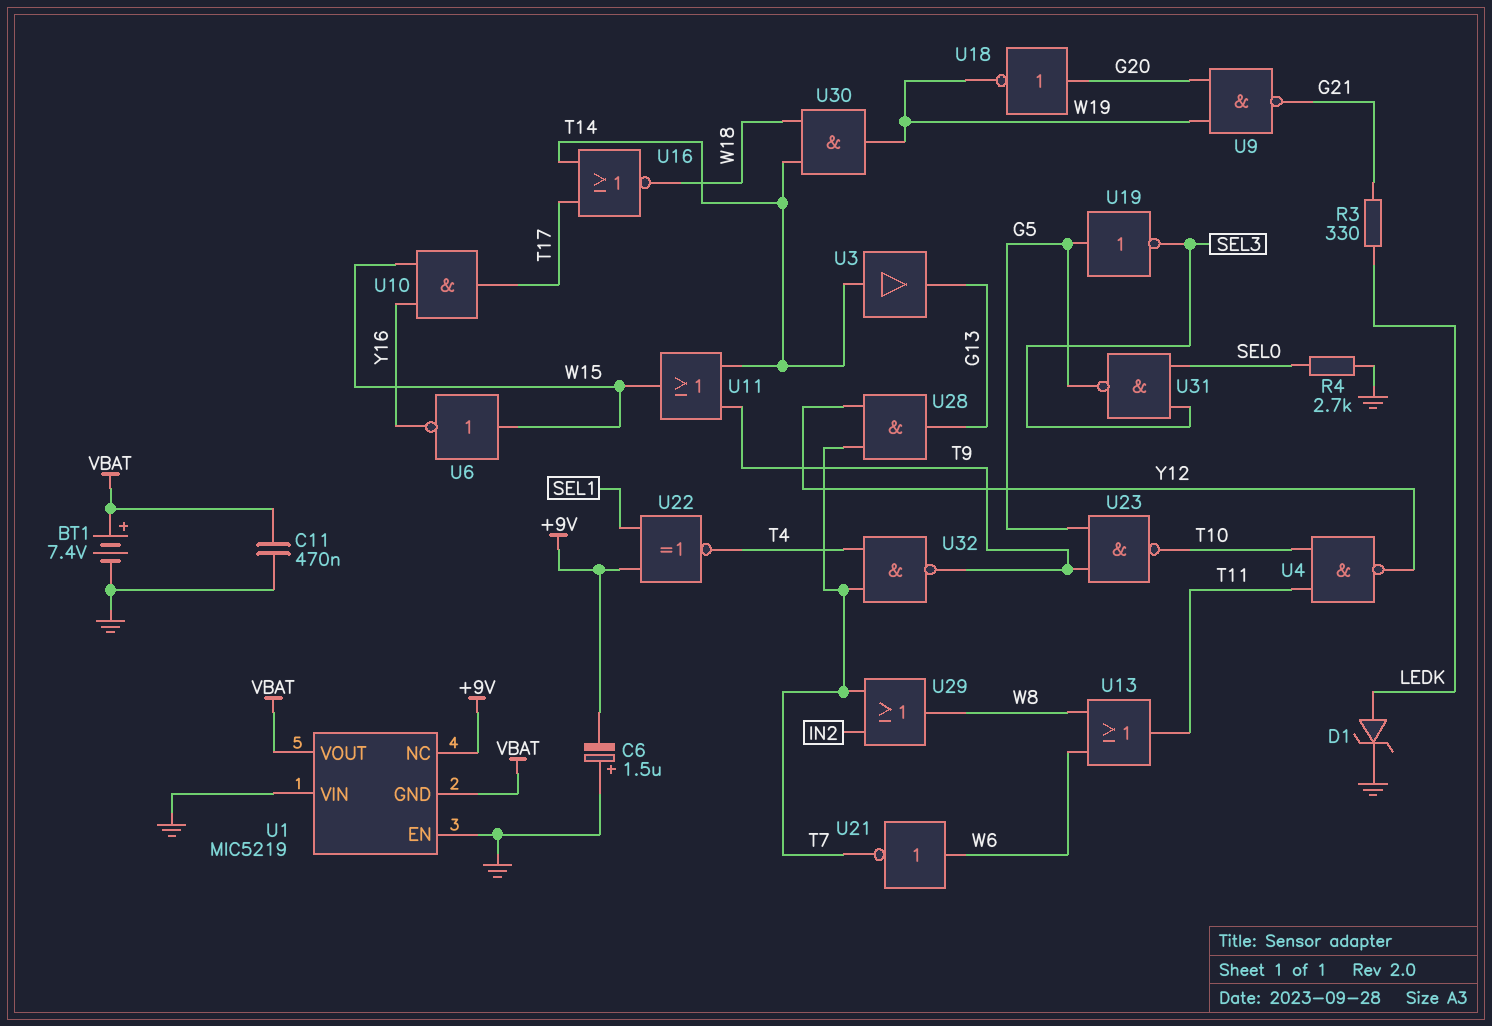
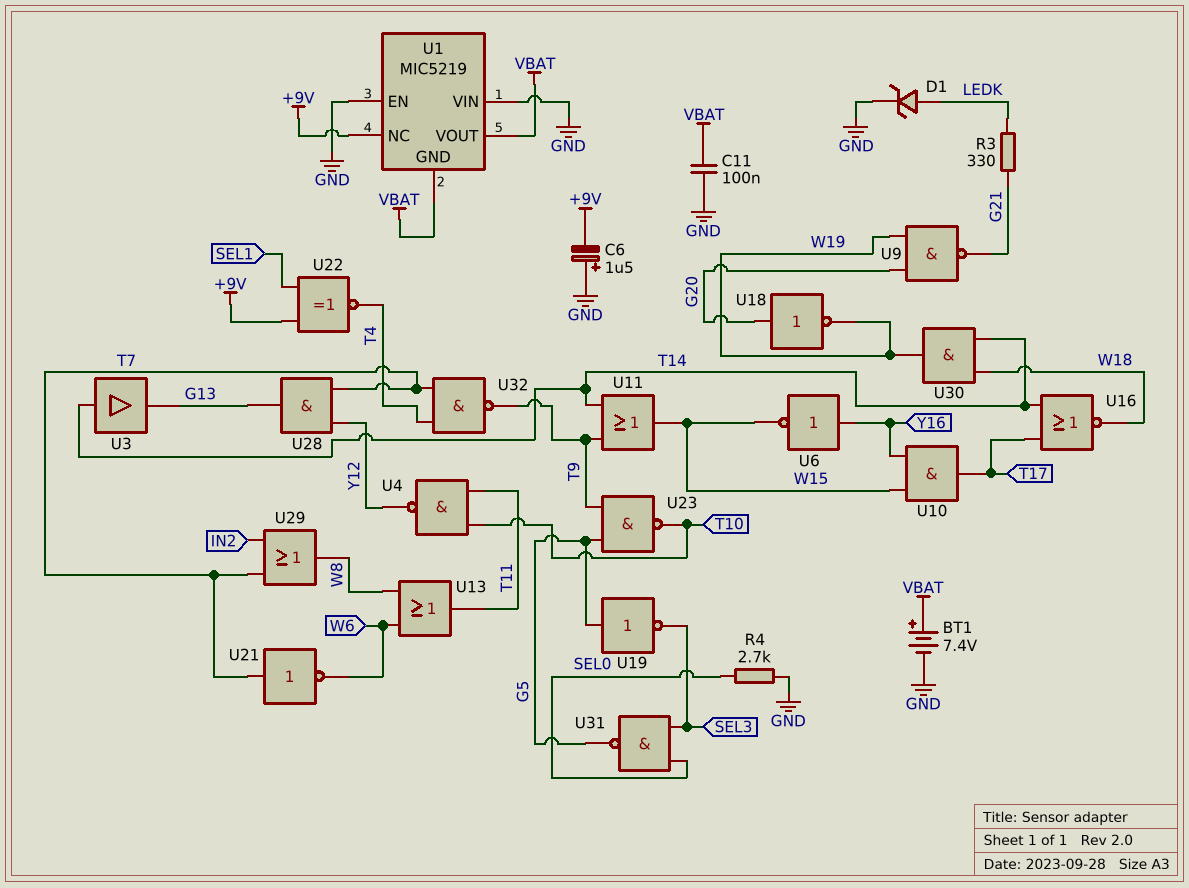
C11: 470nF (GND, VBAT) -> 100nF (GND, VBAT)
U6: NOT (in W15, out Y16) -> NOT (in Y16, out W15)
U21: NOT (in W6, out T7) -> NOT (in T7, out W6)

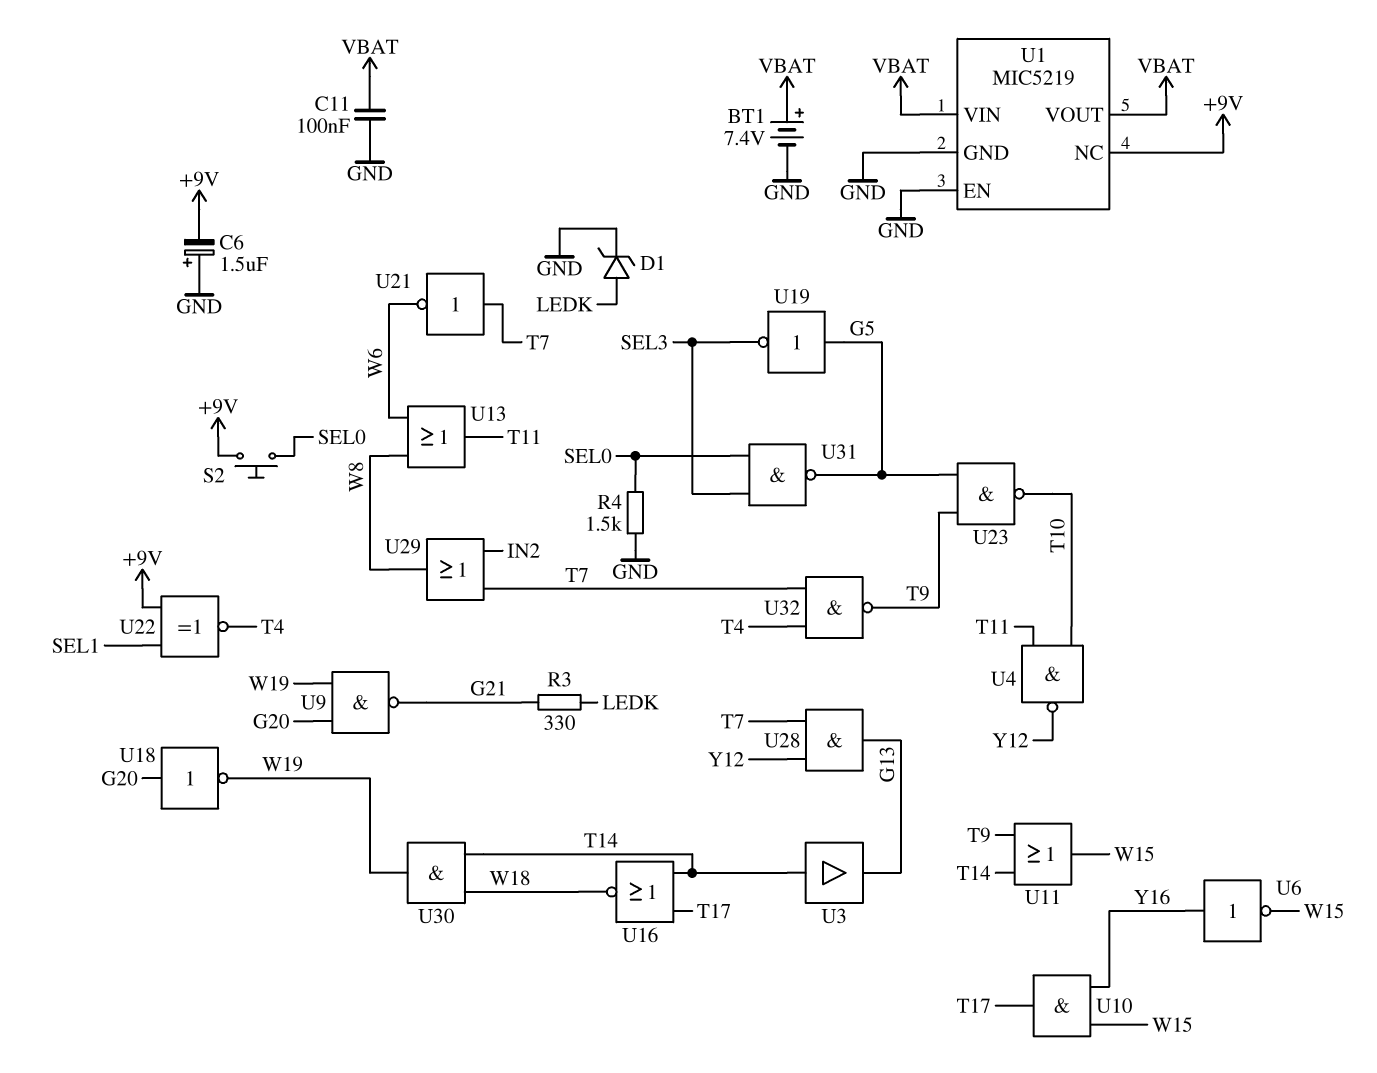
R4: 2.7k (GND, SEL0) -> 1.5k (GND, SEL0)
S2: none -> button (+9V, SEL0)
U1 pin GND: VBAT -> GND
U1 pin VIN: GND -> VBAT

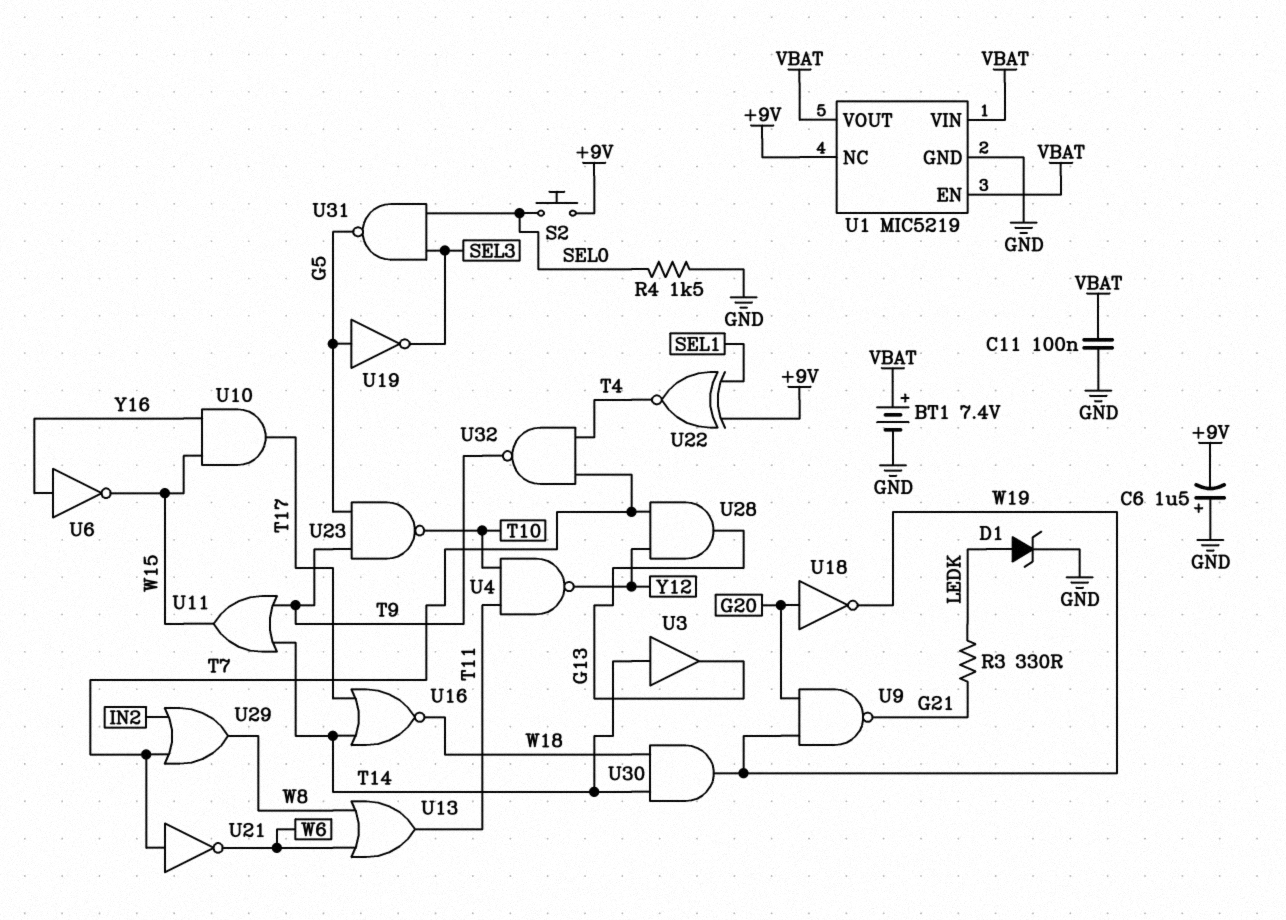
U1 pin EN: GND -> VBAT

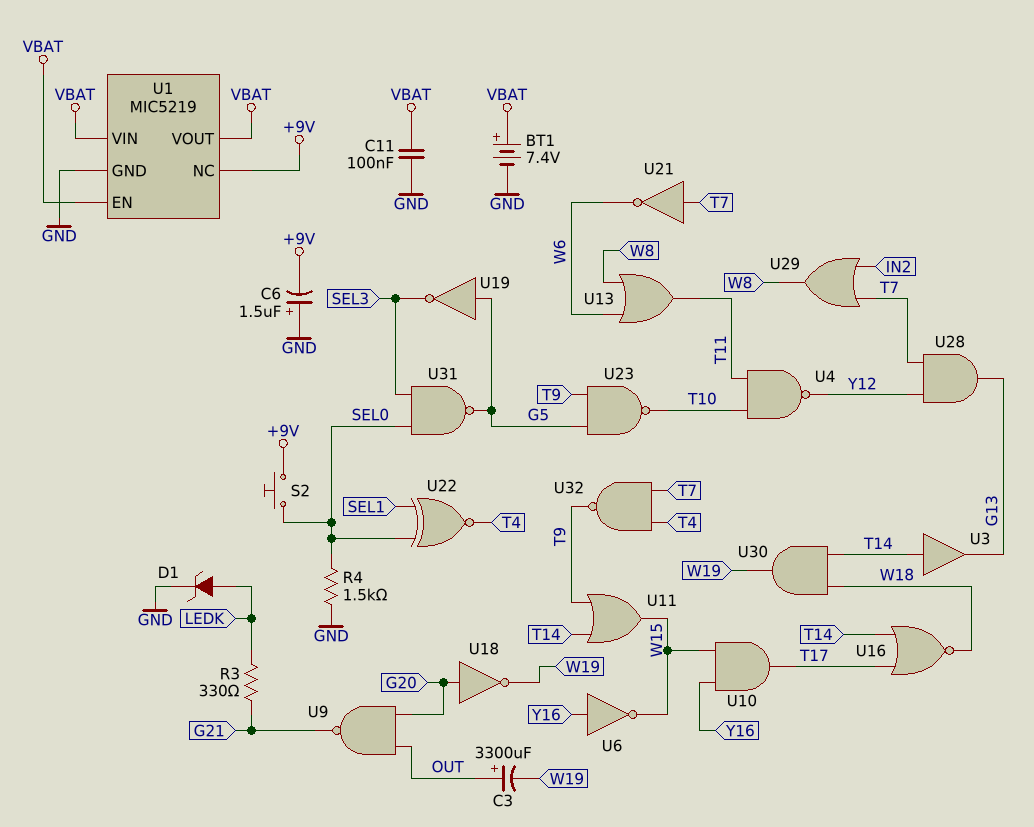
C3: none -> 3300uF (plus OUT, minus W19)
U9: NAND (in G20, in W19, out G21) -> NAND (in G20, in OUT, out G21)
U22: XNOR (in +9V, in SEL1, out T4) -> XNOR (in SEL0, in SEL1, out T4)

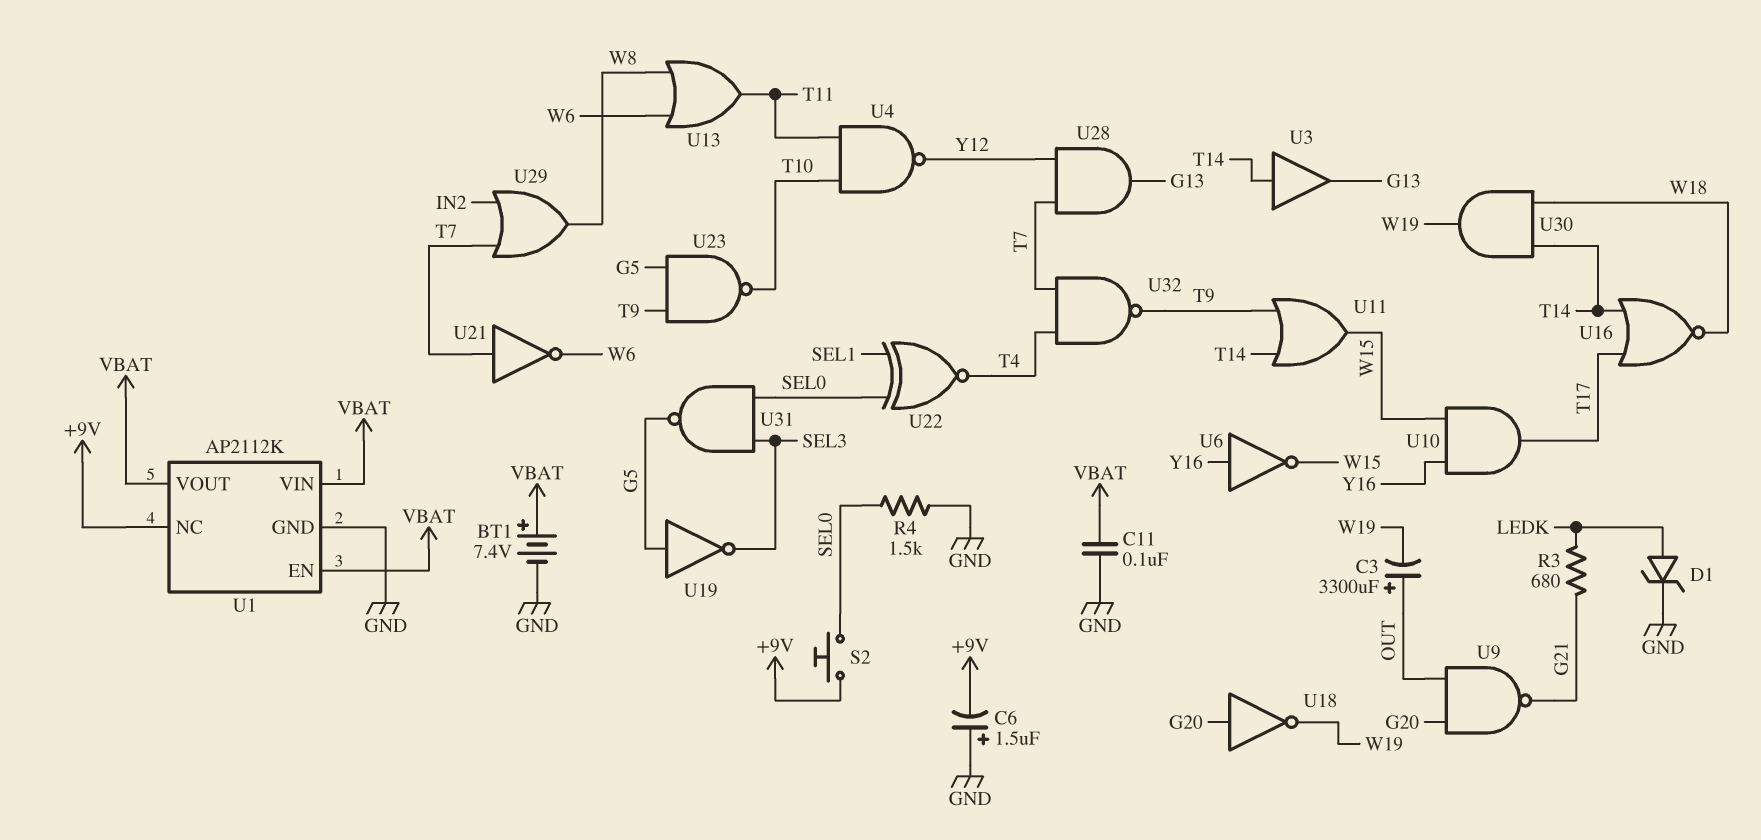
R3: 330 (G21, LEDK) -> 680 (G21, LEDK)
U1: MIC5219 -> AP2112K

